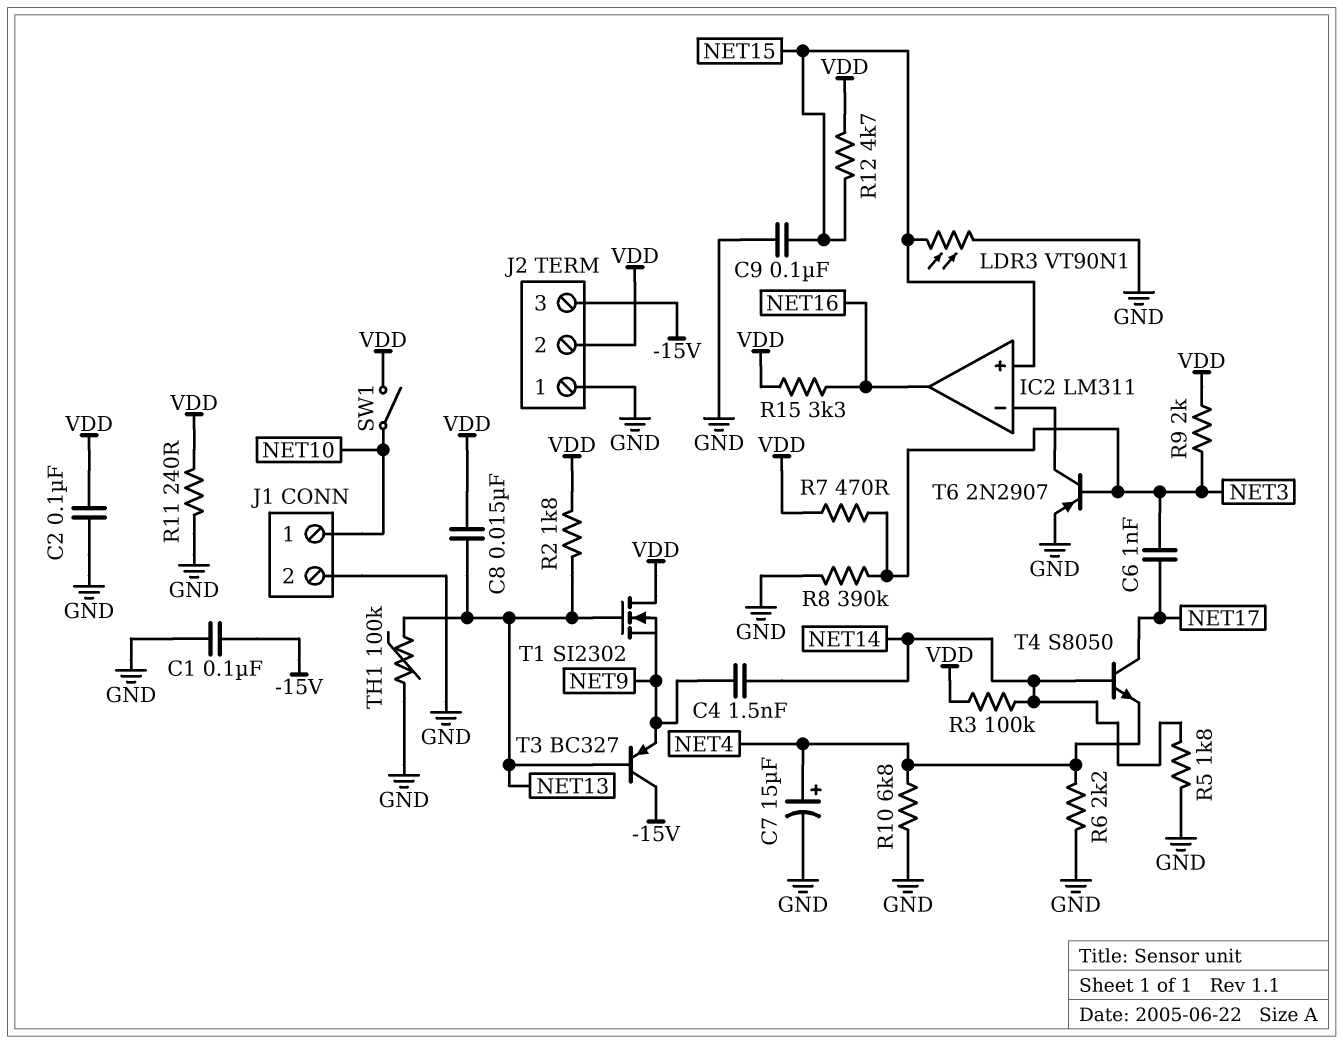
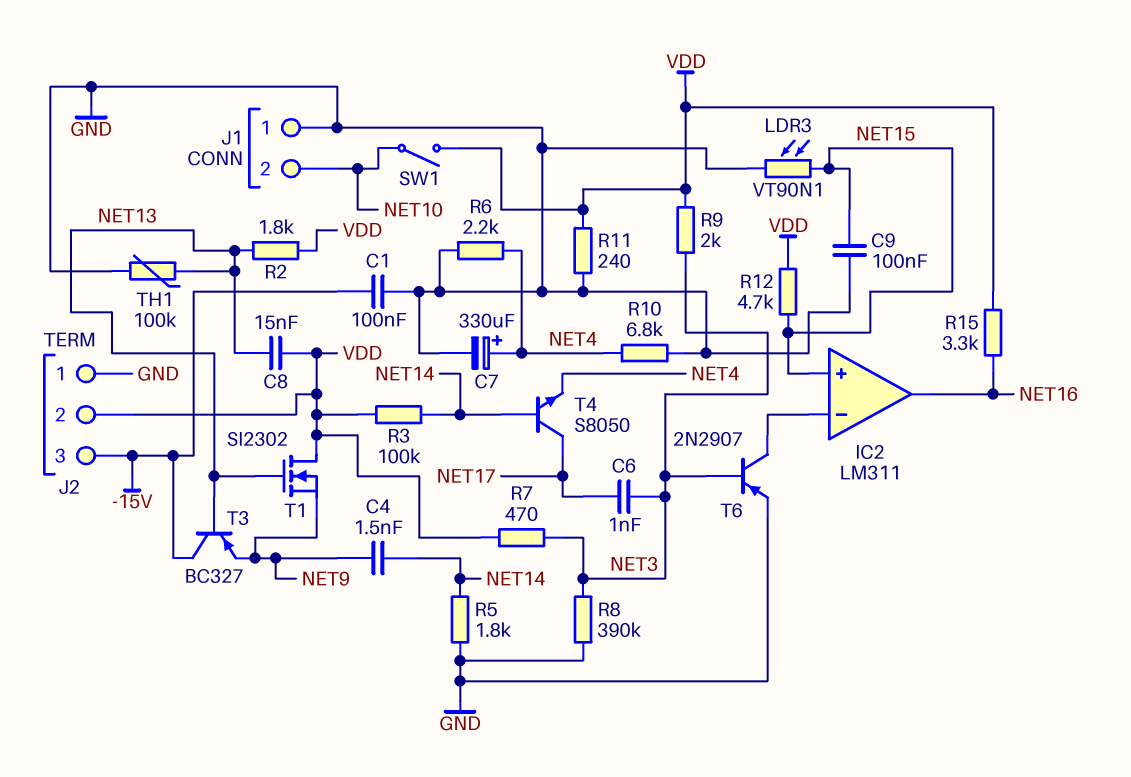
C2: 100nF (GND, VDD) -> none
C7: 15uF (plus NET4, minus GND) -> 330uF (plus NET4, minus GND)
J1 pin 1: NET10 -> GND
J1 pin 2: GND -> NET10

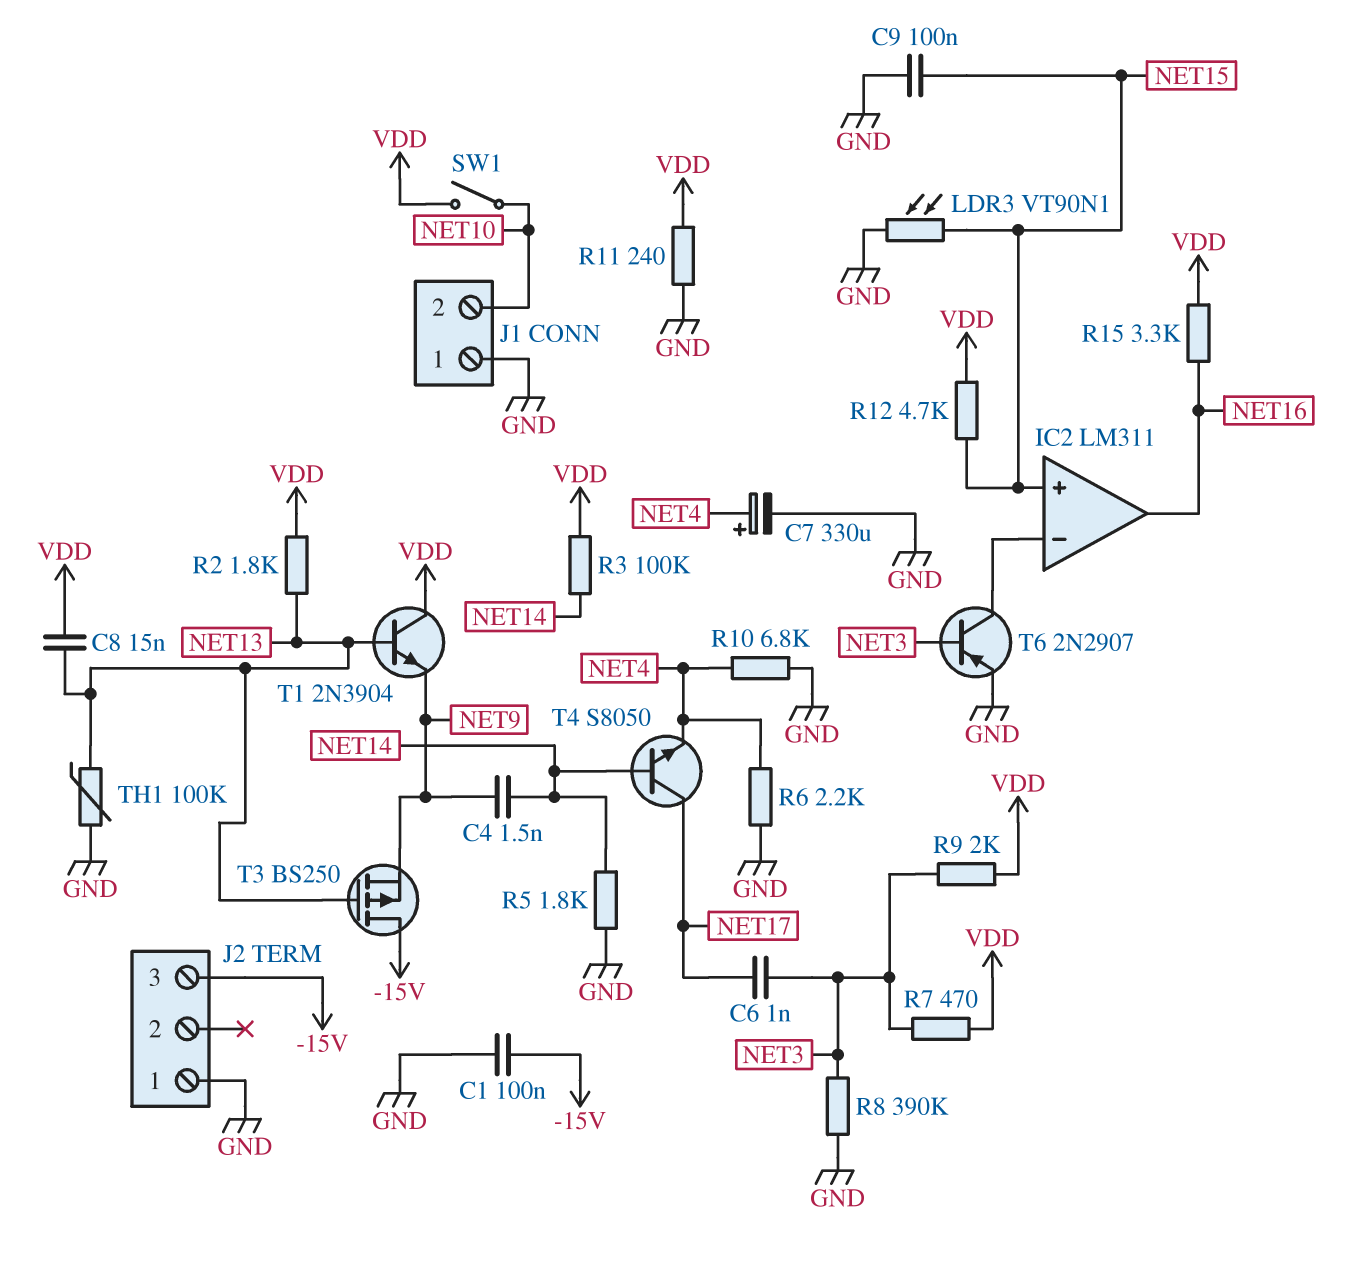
J2 pin 2: VDD -> none
T1: NMOS SI2302 (G NET13, D VDD, S NET9) -> NPN 2N3904 (B NET13, C VDD, E NET9)
T3: PNP BC327 (B NET13, C -15V, E NET9) -> PMOS BS250 (G NET13, D -15V, S NET9)

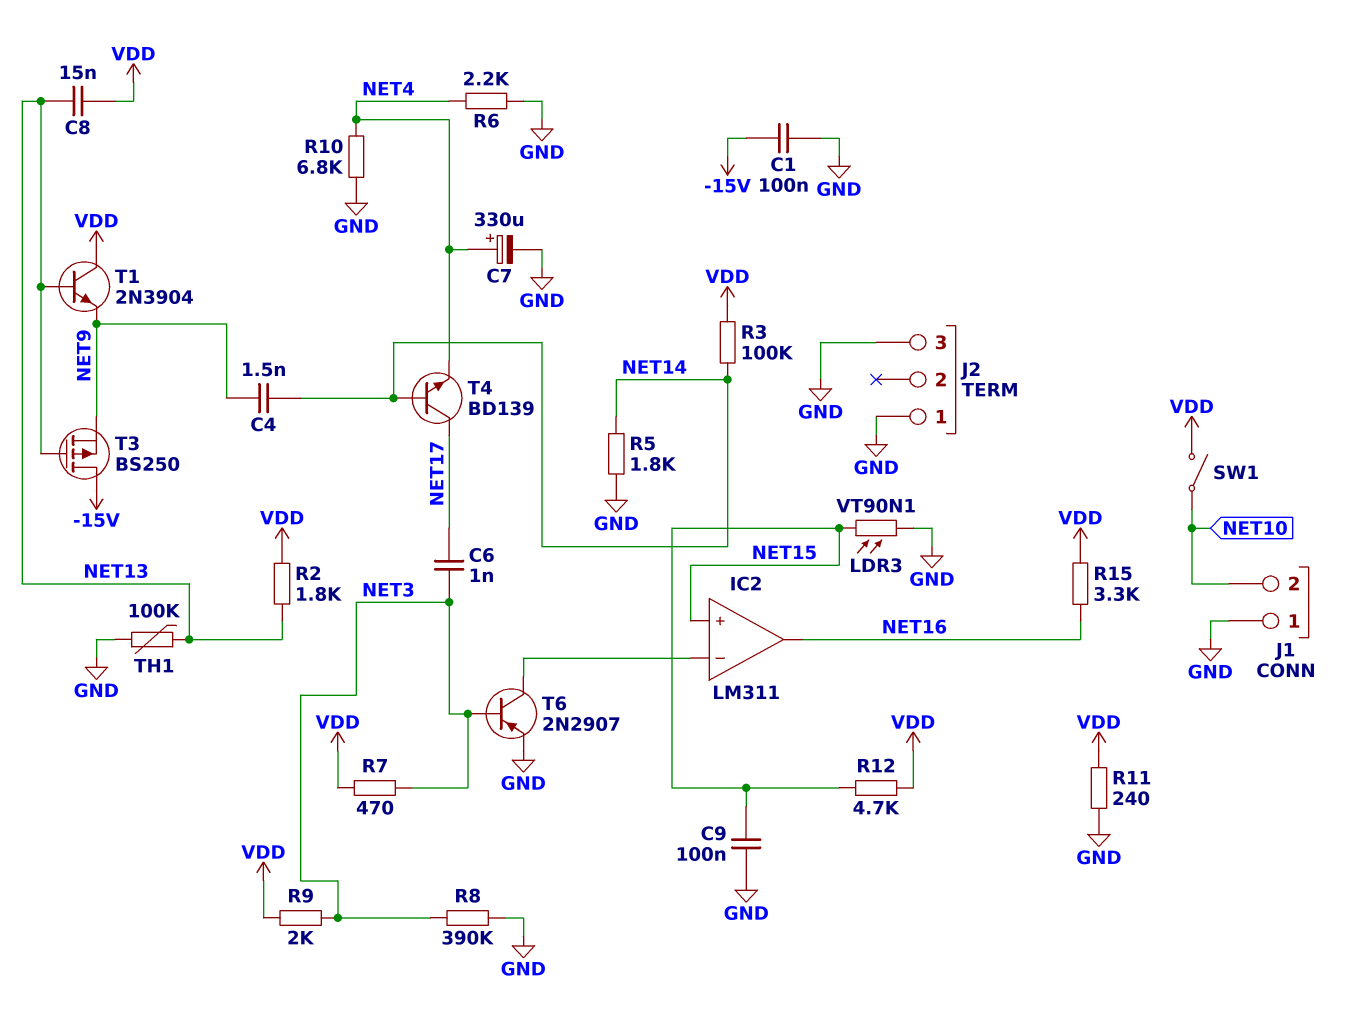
J2 pin 3: -15V -> GND
T4: NPN S8050 (B NET14, C NET17, E NET4) -> NPN BD139 (B NET14, C NET17, E NET4)

